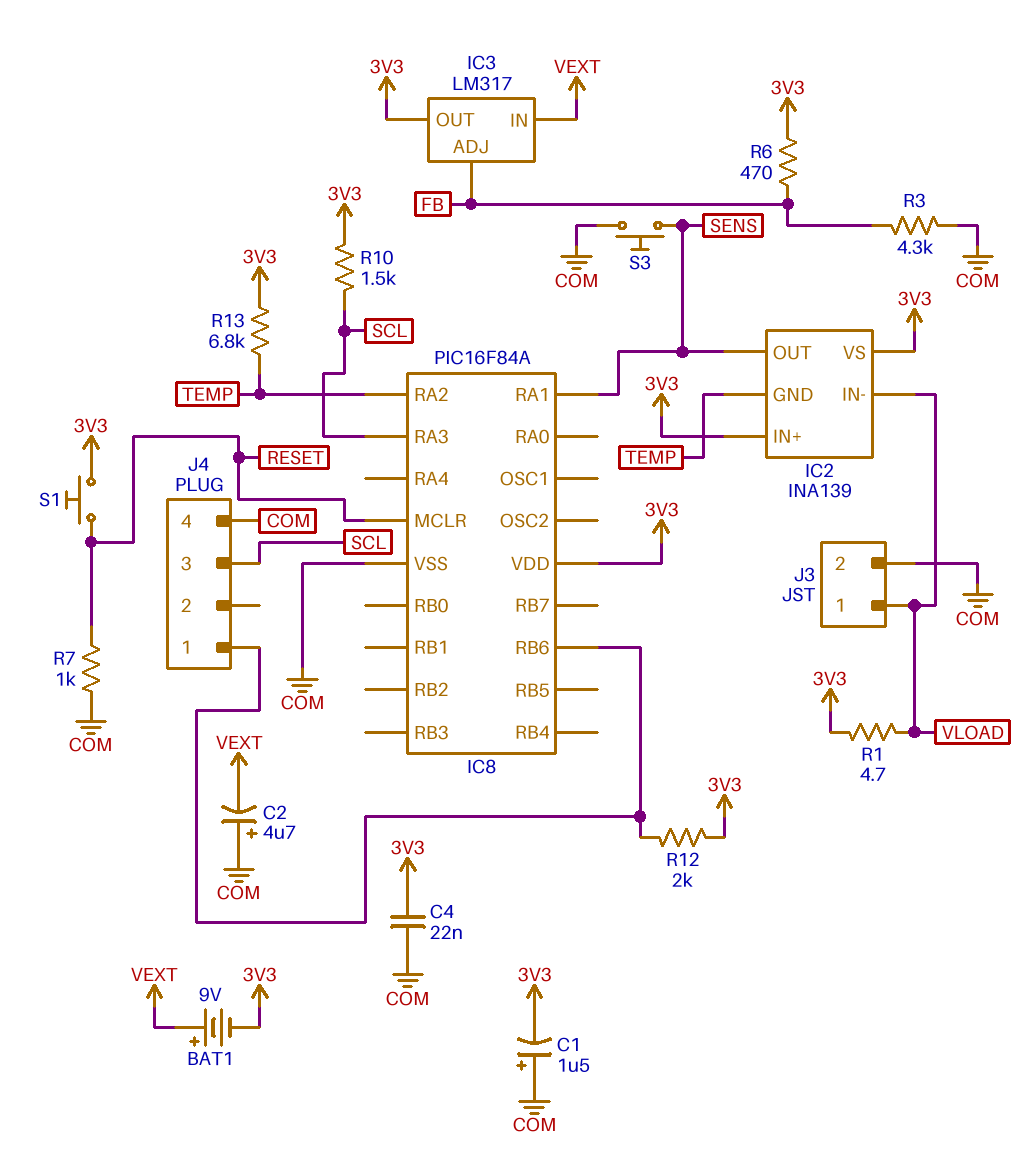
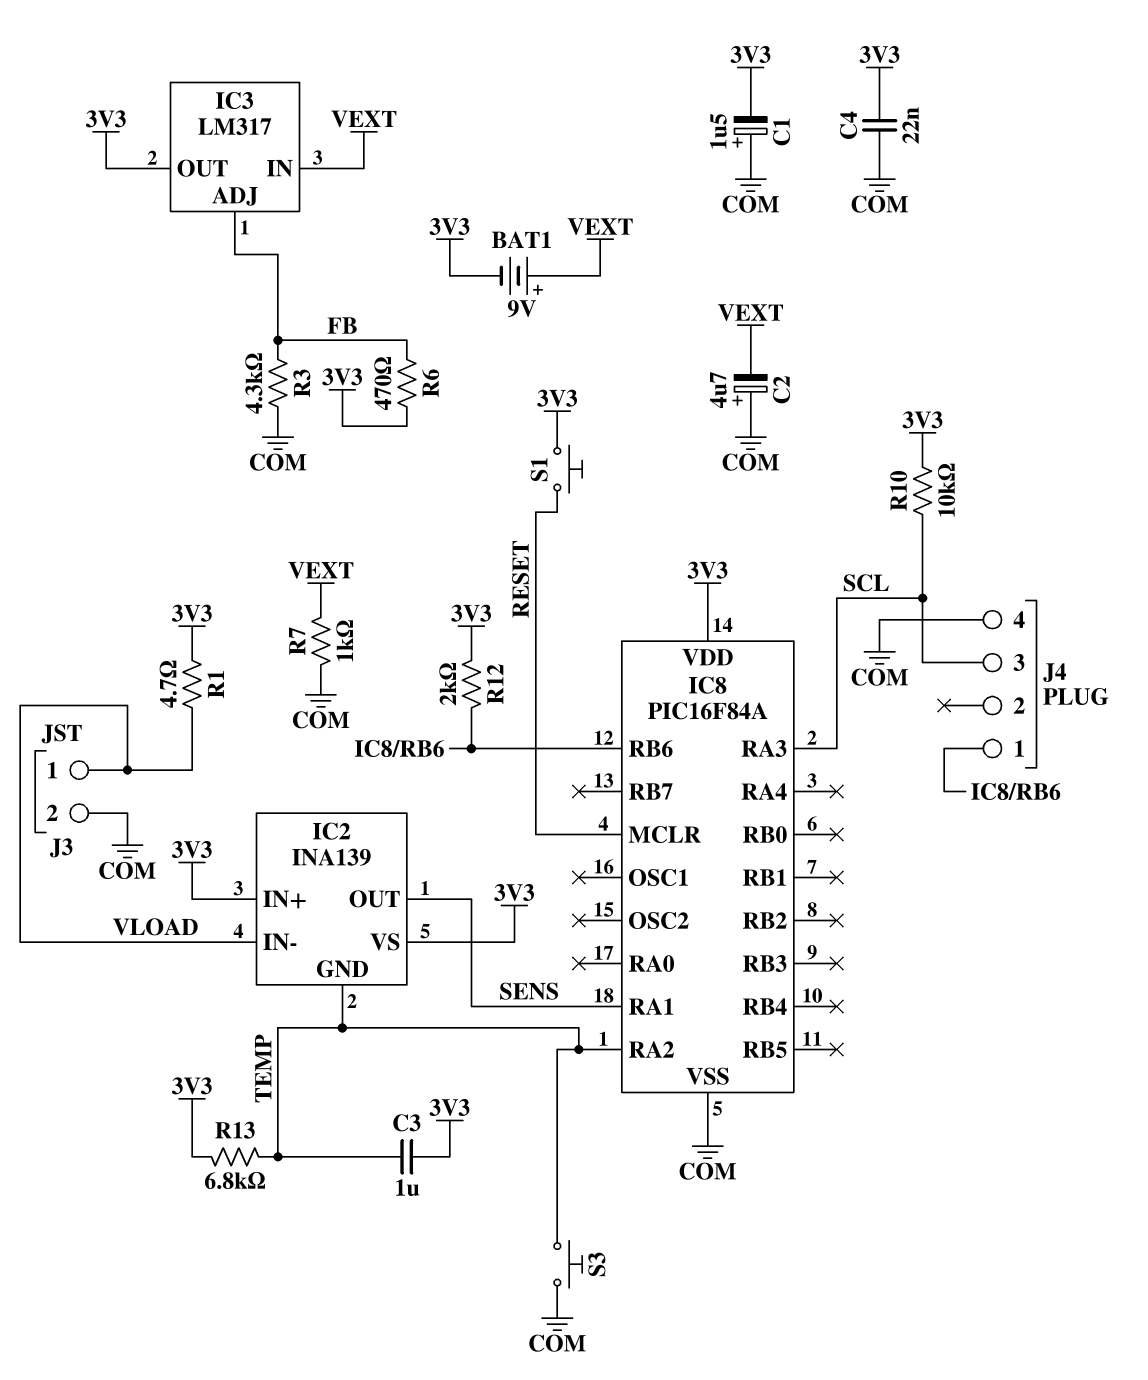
C3: none -> 1uF (3V3, TEMP)
R7: 1k (COM, RESET) -> 1k (COM, VEXT)
R10: 1.5k (3V3, SCL) -> 10k (3V3, SCL)
S3: button (COM, SENS) -> button (COM, TEMP)

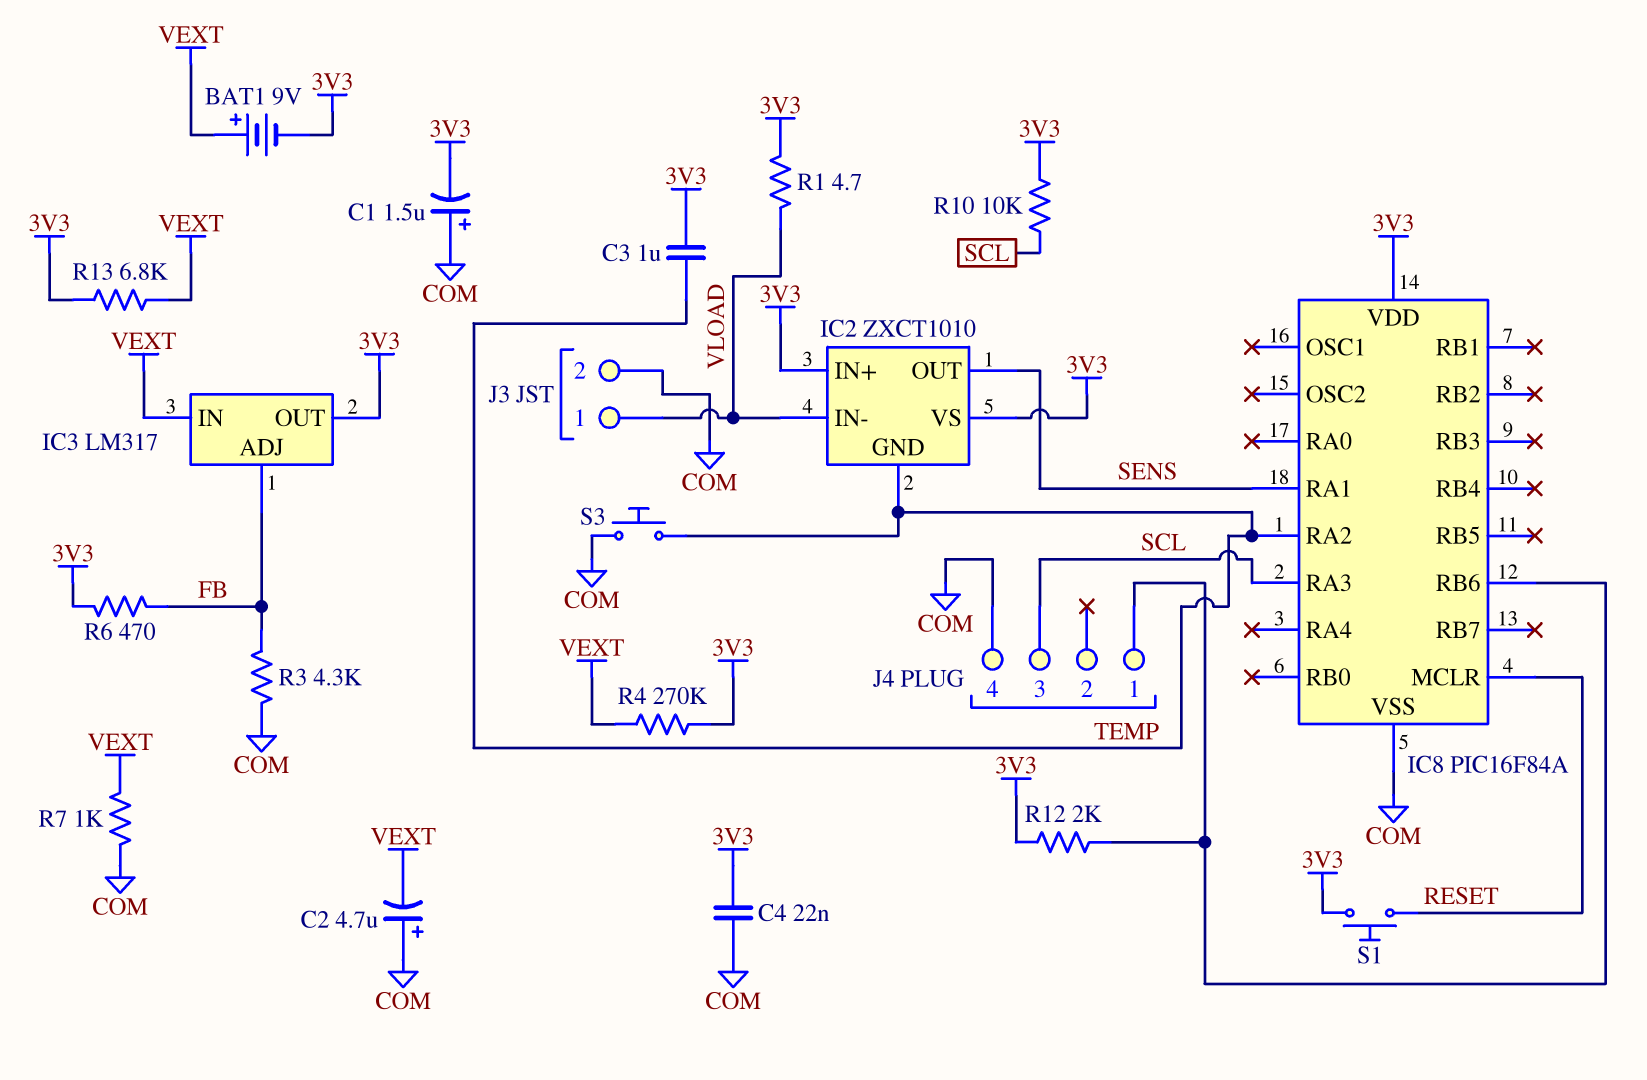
IC2: INA139 -> ZXCT1010
R4: none -> 270k (3V3, VEXT)
R13: 6.8k (3V3, TEMP) -> 6.8k (3V3, VEXT)

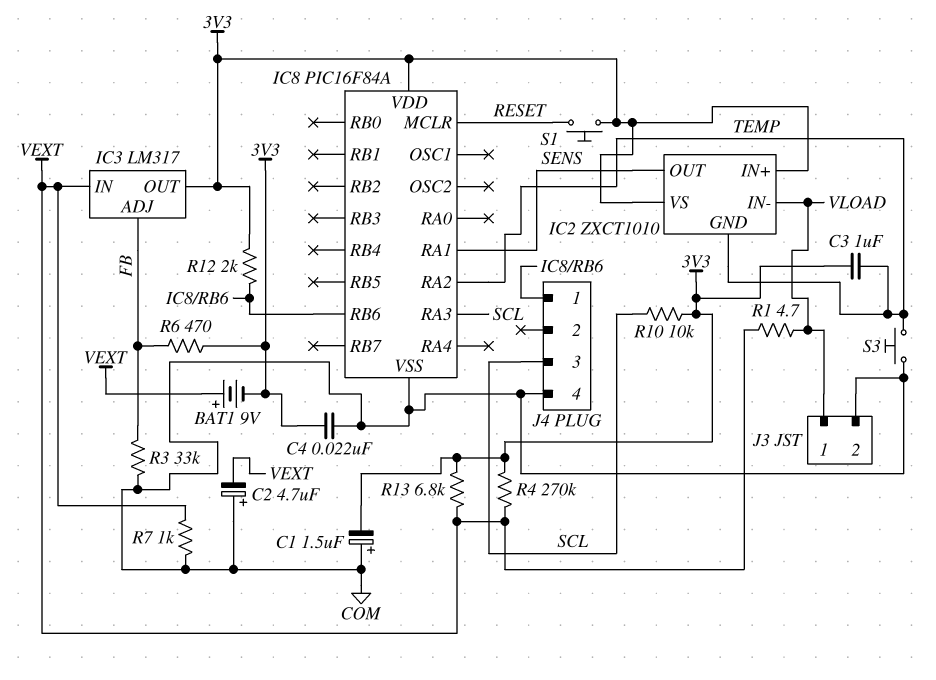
R1: 4.7 (3V3, VLOAD) -> 4.7 (VEXT, VLOAD)
R3: 4.3k (COM, FB) -> 33k (COM, FB)

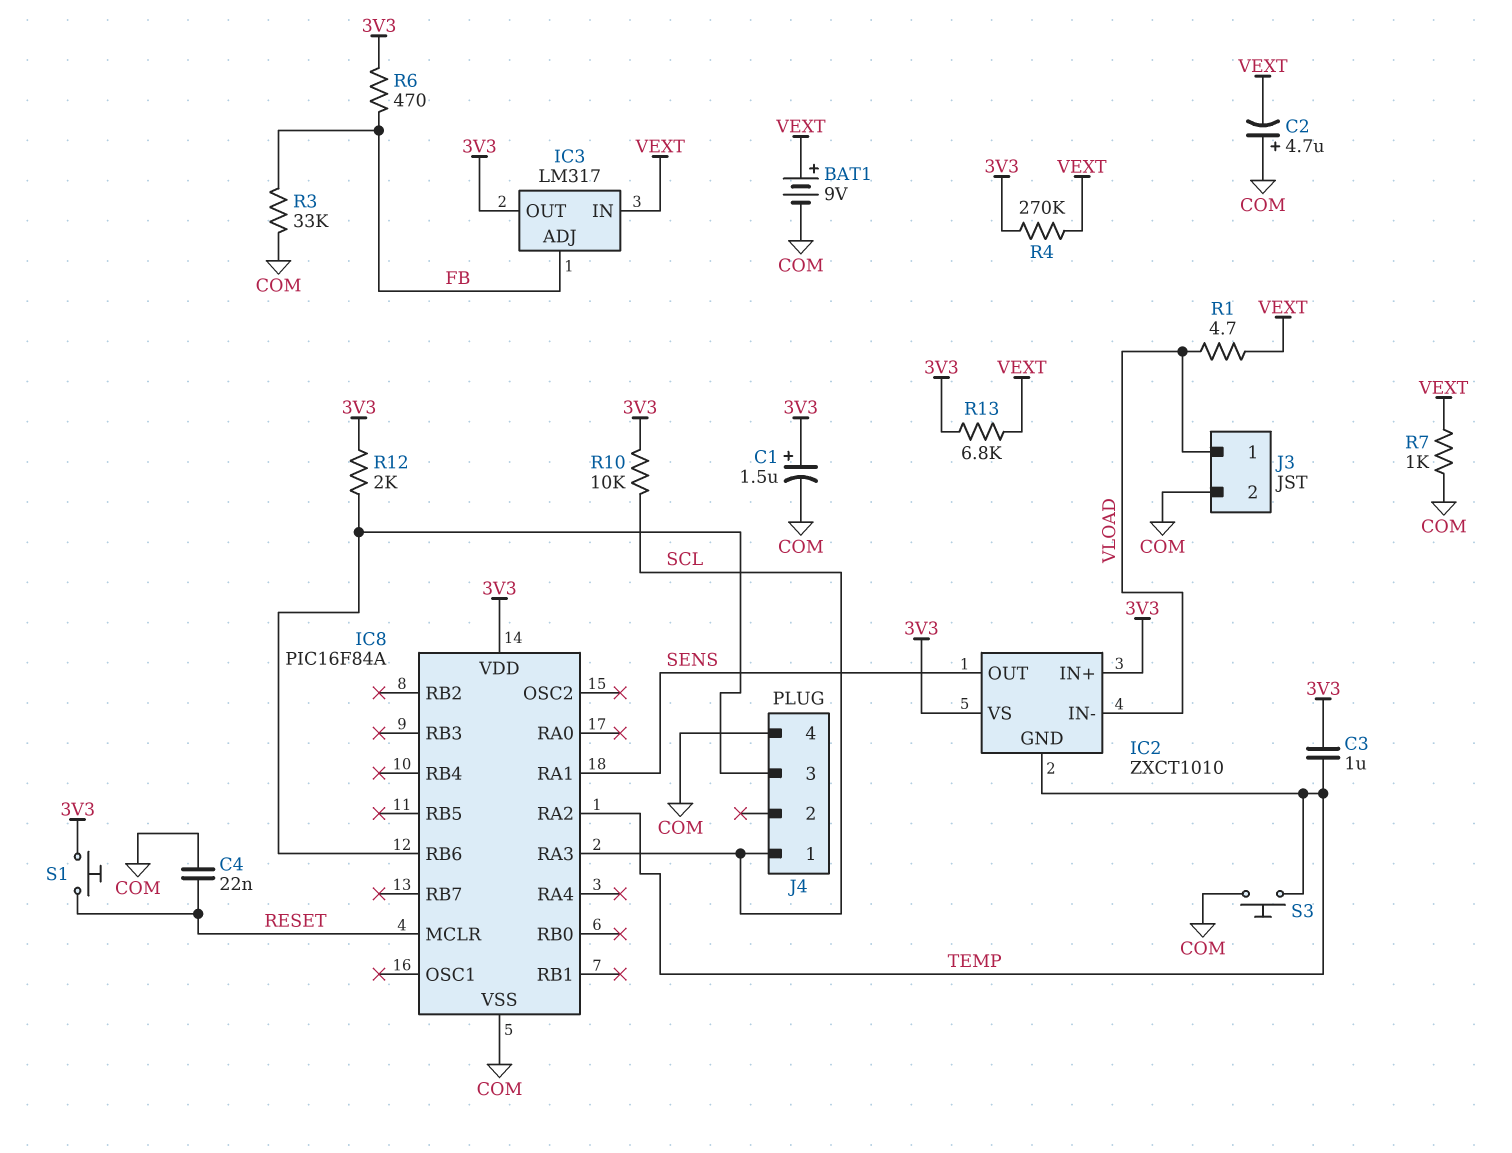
BAT1: 9V (plus VEXT, minus 3V3) -> 9V (plus VEXT, minus COM)
C1: 1.5uF (plus COM, minus 3V3) -> 1.5uF (plus 3V3, minus COM)
C4: 22nF (3V3, COM) -> 22nF (COM, RESET)
J4 pin 1: IC8/RB6 -> SCL
J4 pin 3: SCL -> IC8/RB6

